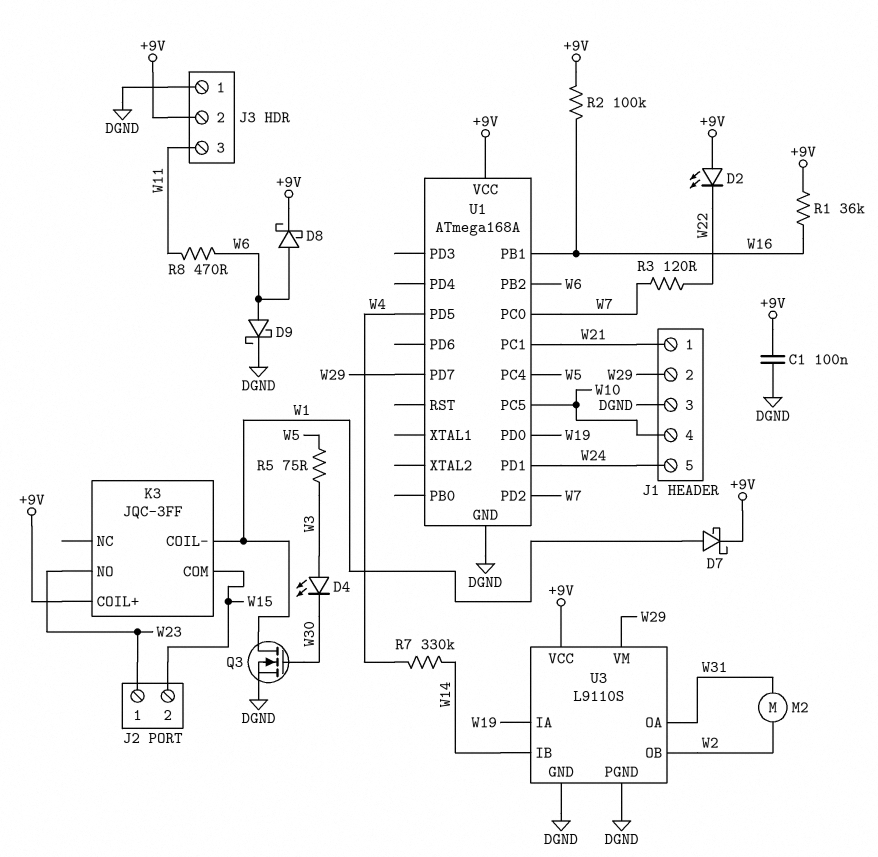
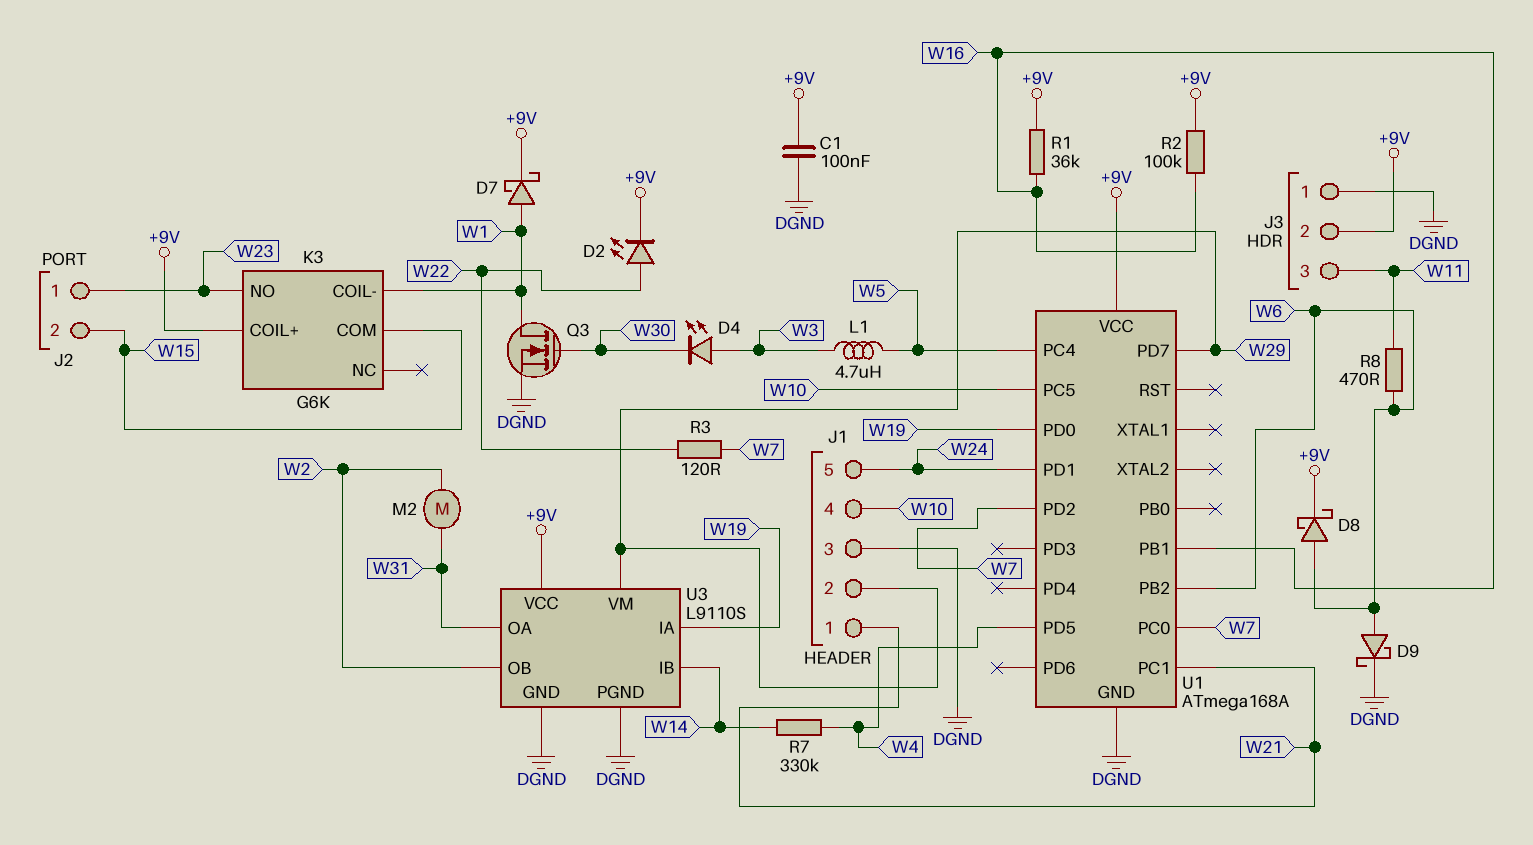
D2: LED (A +9V, K W22) -> LED (A W22, K +9V)
K3: JQC-3FF -> G6K
L1: none -> 4.7uH (W3, W5)
R5: 75 (W3, W5) -> none

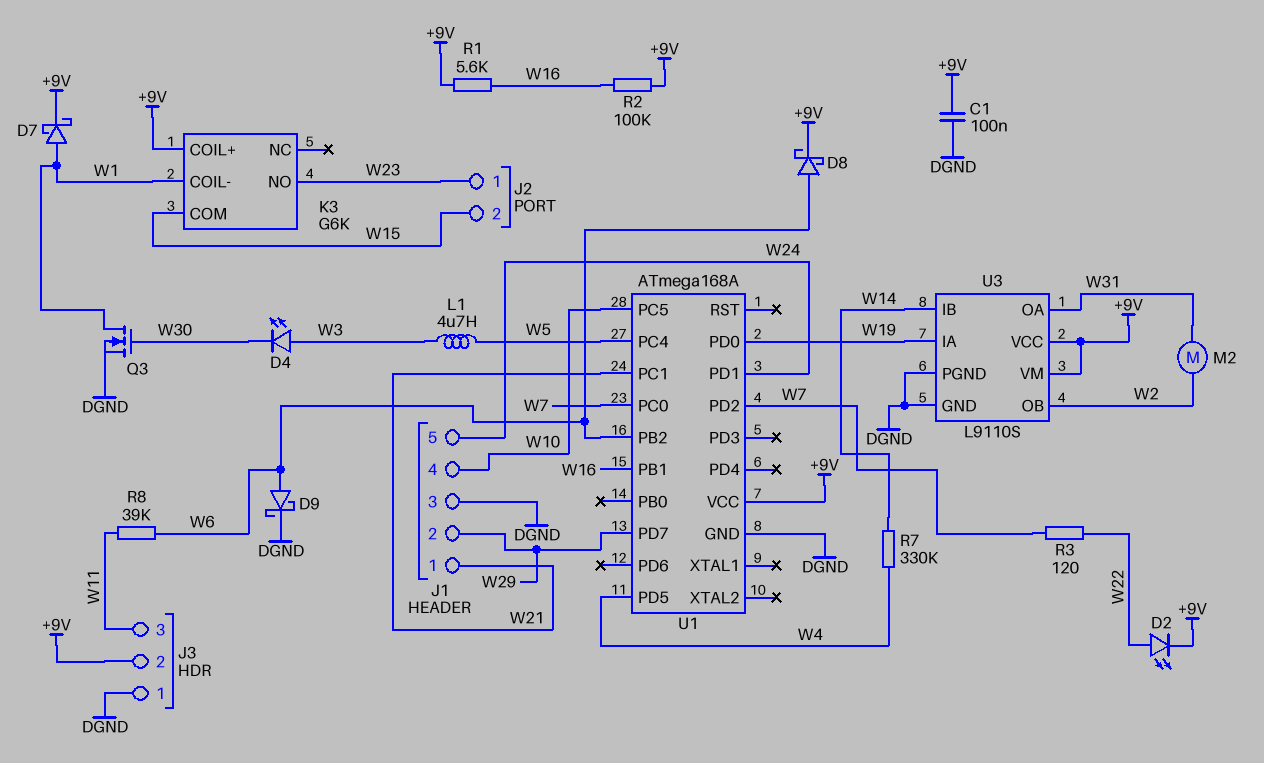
R1: 36k (+9V, W16) -> 5.6k (+9V, W16)
R8: 470 (W6, W11) -> 39k (W6, W11)
U3 pin VM: W29 -> +9V

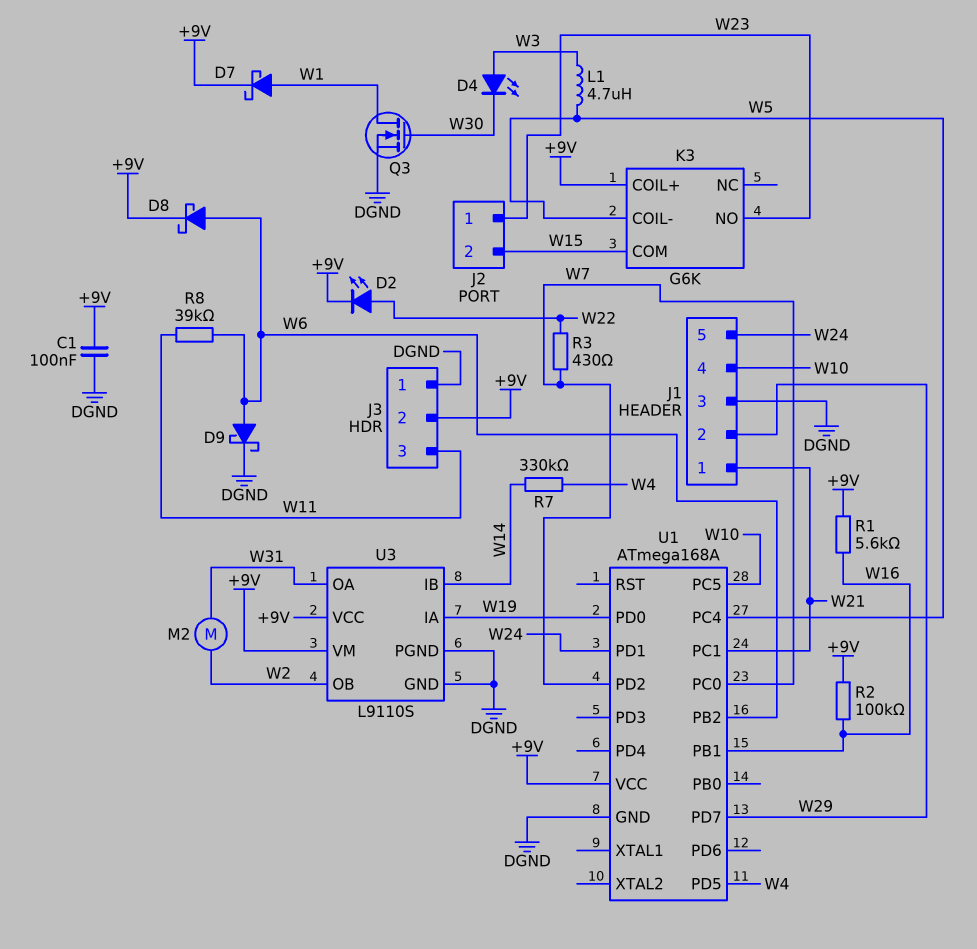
K3 pin COIL-: W1 -> W5
R3: 120 (W7, W22) -> 430 (W7, W22)

